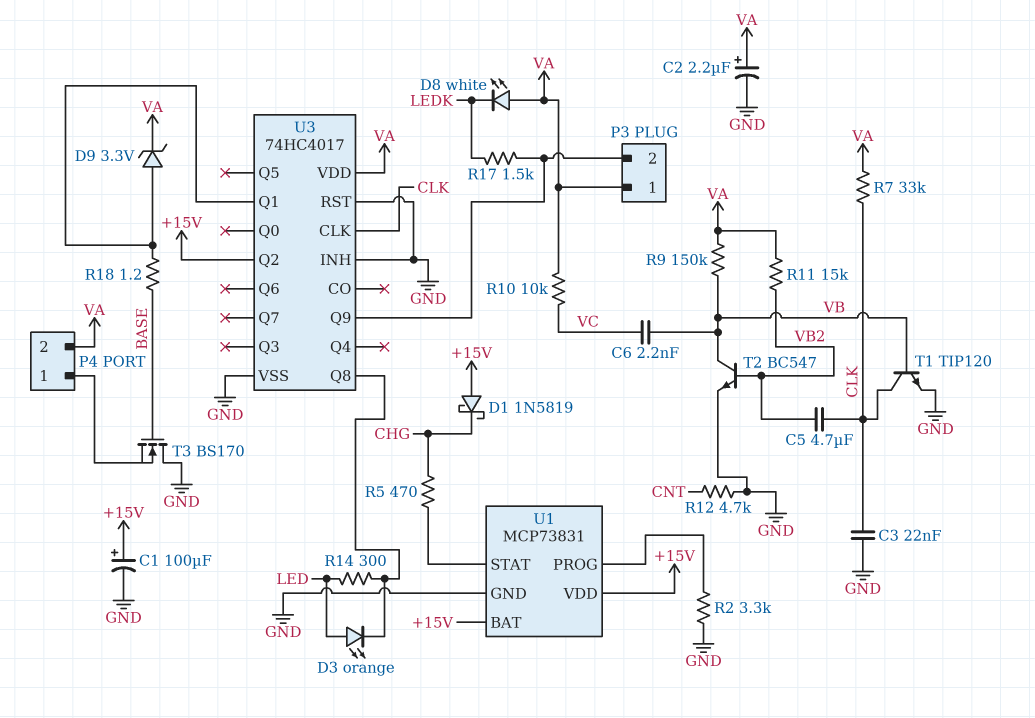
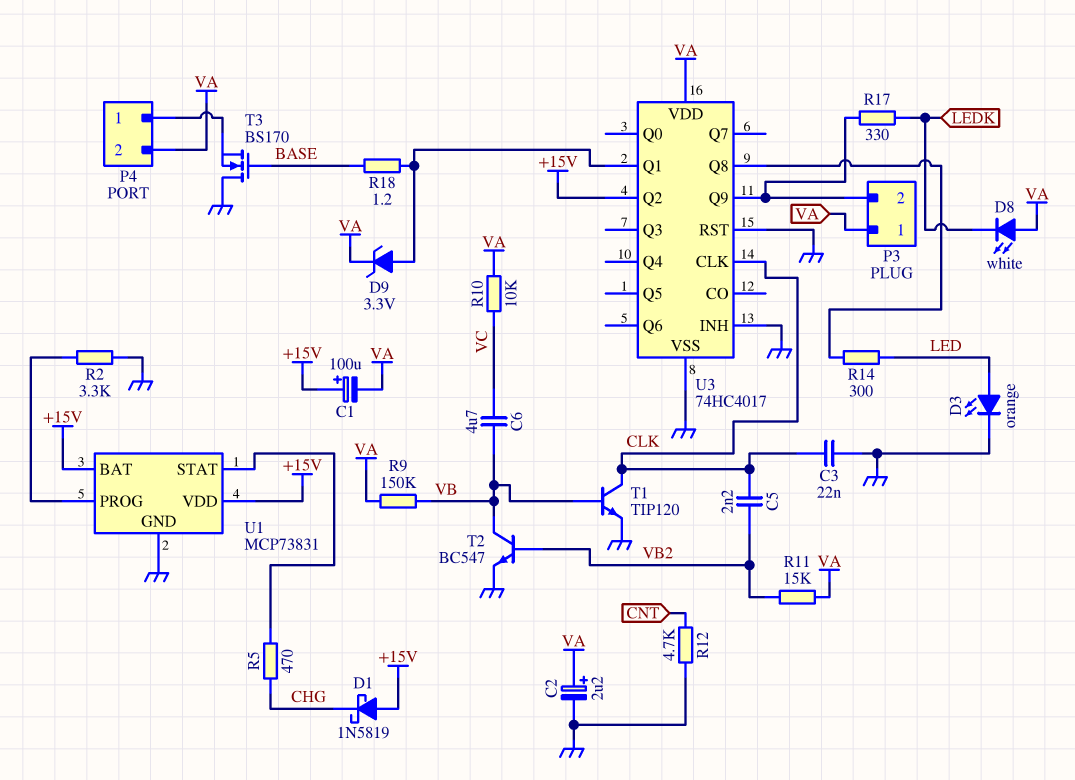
C1: 100uF (plus +15V, minus GND) -> 100uF (plus +15V, minus VA)
C5: 4.7uF (CLK, VB2) -> 2.2nF (CLK, VB2)
C6: 2.2nF (VB, VC) -> 4.7uF (VB, VC)
D3: LED orange (A LED, K U3/Q8) -> LED orange (A LED, K GND)
R7: 33k (CLK, VA) -> none
R17: 1.5k (LEDK, P3/2) -> 330 (LEDK, P3/2)

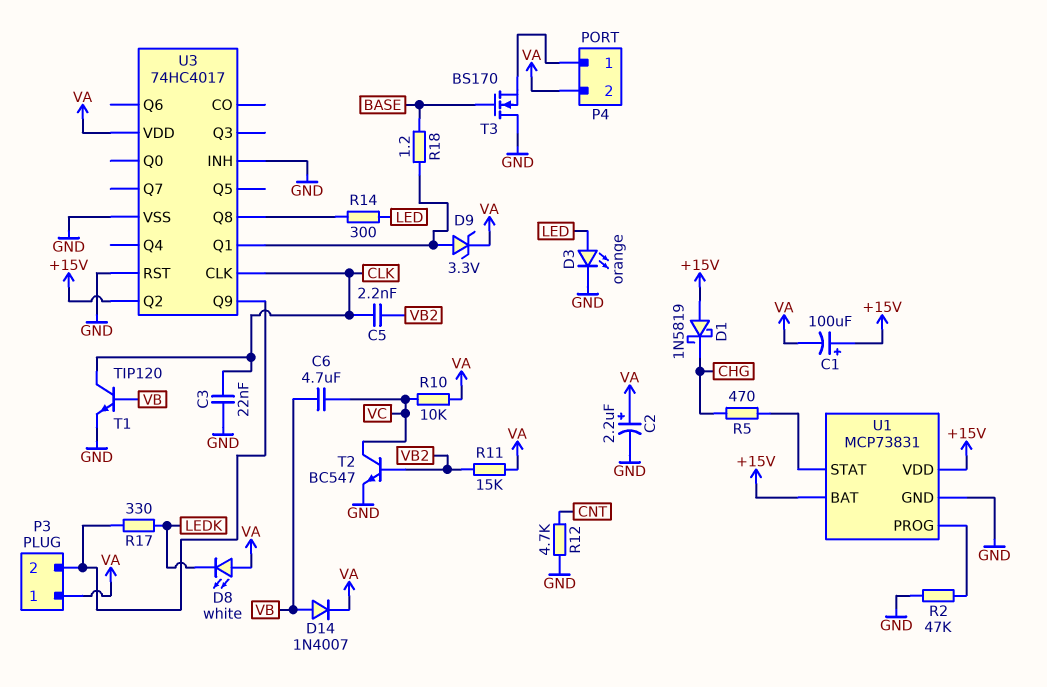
D14: none -> diode 1N4007 (A VB, K VA)
R2: 3.3k (GND, U1/PROG) -> 47k (GND, U1/PROG)
R9: 150k (VA, VB) -> none
T2: NPN BC547 (B VB2, C VB, E GND) -> NPN BC547 (B VB2, C VC, E GND)

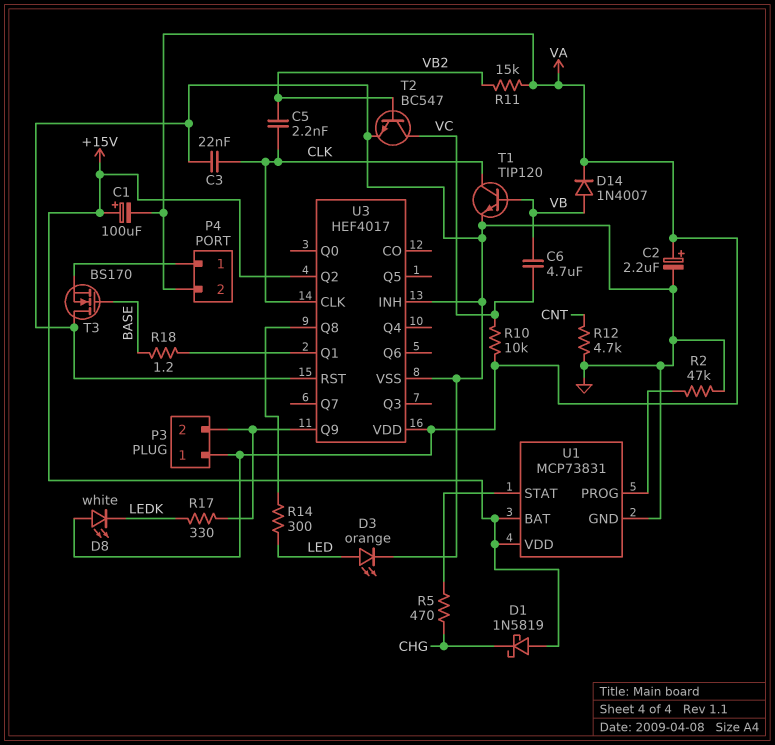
D9: zener 3.3V (A U3/Q1, K VA) -> none
U3: 74HC4017 -> HEF4017

